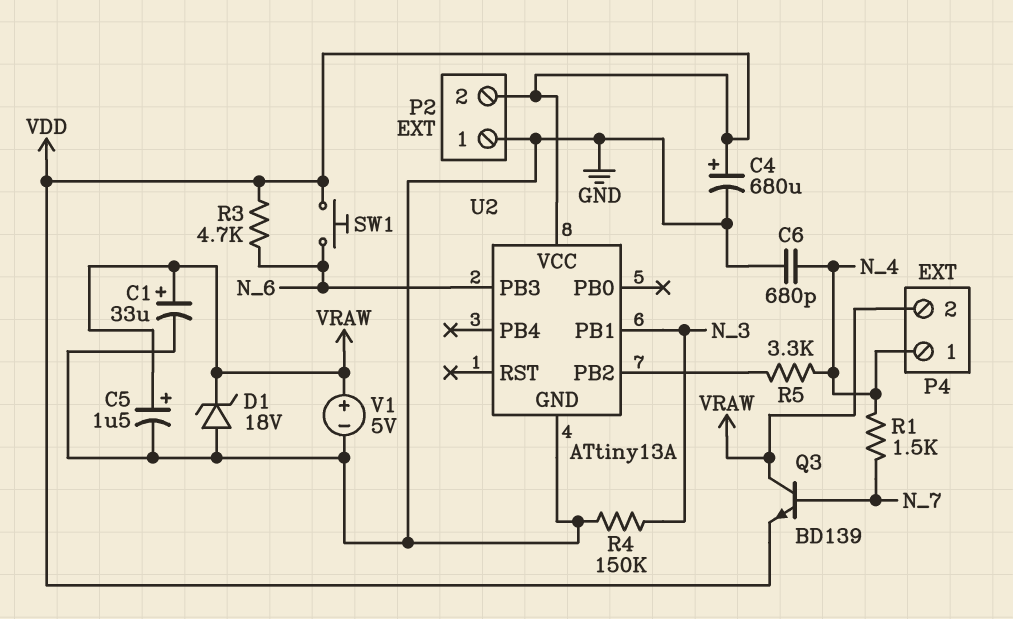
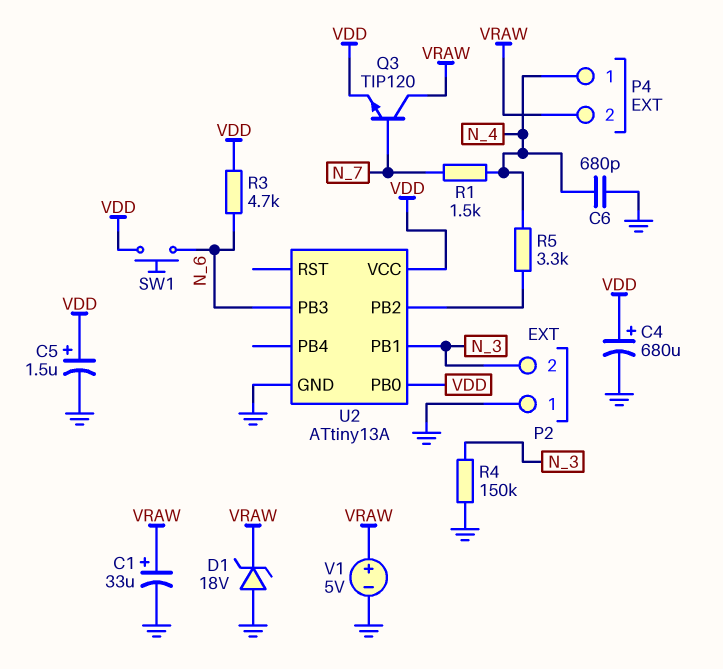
C5: 1.5uF (plus VRAW, minus GND) -> 1.5uF (plus VDD, minus GND)
P2 pin 2: VDD -> N_3
Q3: NPN BD139 (B N_7, C VRAW, E VDD) -> NPN TIP120 (B N_7, C VRAW, E VDD)
U2 pin PB0: none -> VDD

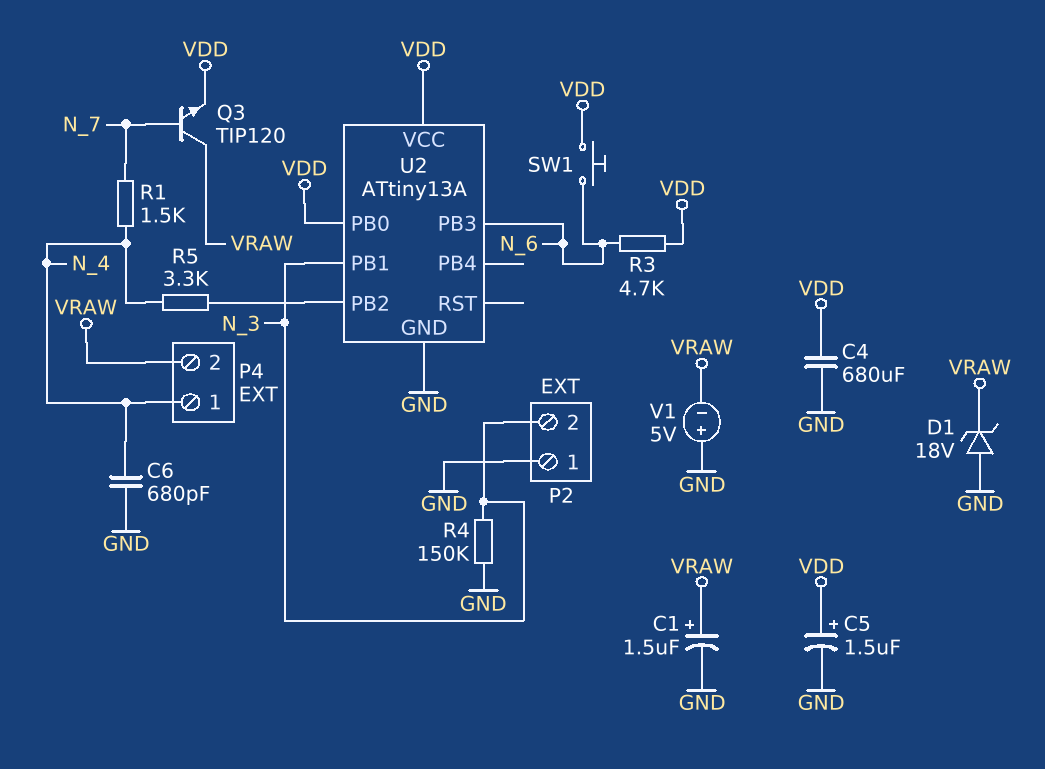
C1: 33uF (plus VRAW, minus GND) -> 1.5uF (plus VRAW, minus GND)
C4: 680uF (plus VDD, minus GND) -> 680uF (GND, VDD)
V1: 5V (plus VRAW, minus GND) -> 5V (plus GND, minus VRAW)

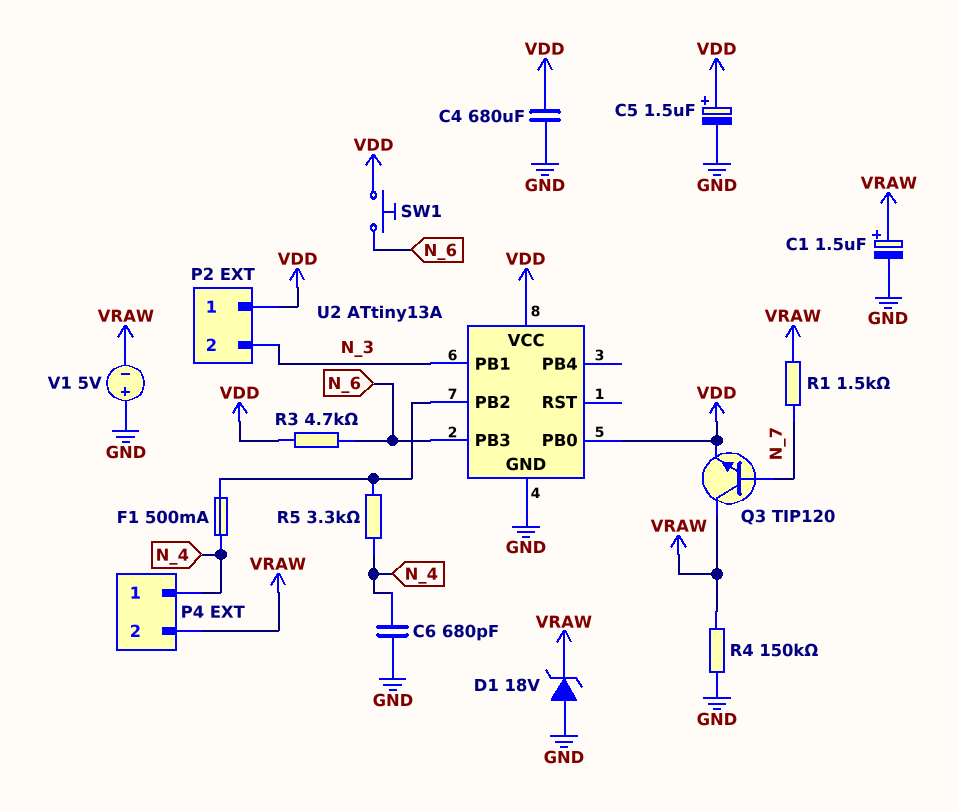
F1: none -> 500mA (N_4, U2/PB2)
P2 pin 1: GND -> VDD
R1: 1.5k (N_4, N_7) -> 1.5k (N_7, VRAW)
R4: 150k (GND, N_3) -> 150k (GND, VRAW)

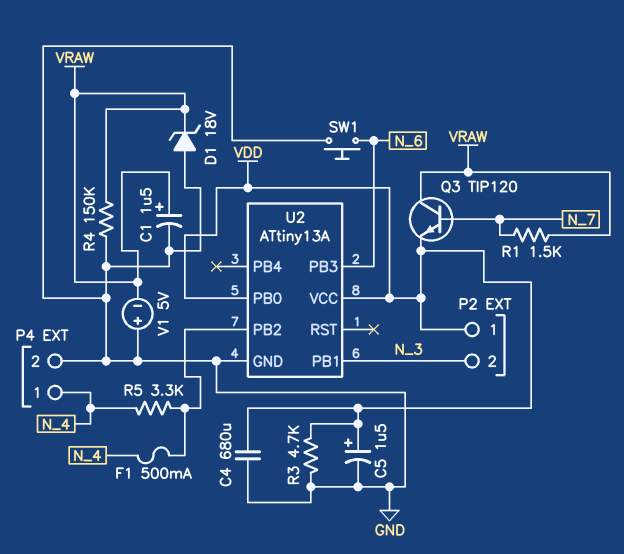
C6: 680pF (GND, N_4) -> none
P4 pin 2: VRAW -> GND
R3: 4.7k (N_6, VDD) -> 4.7k (GND, VDD)
SW1: button (N_6, VDD) -> button (GND, N_6)

